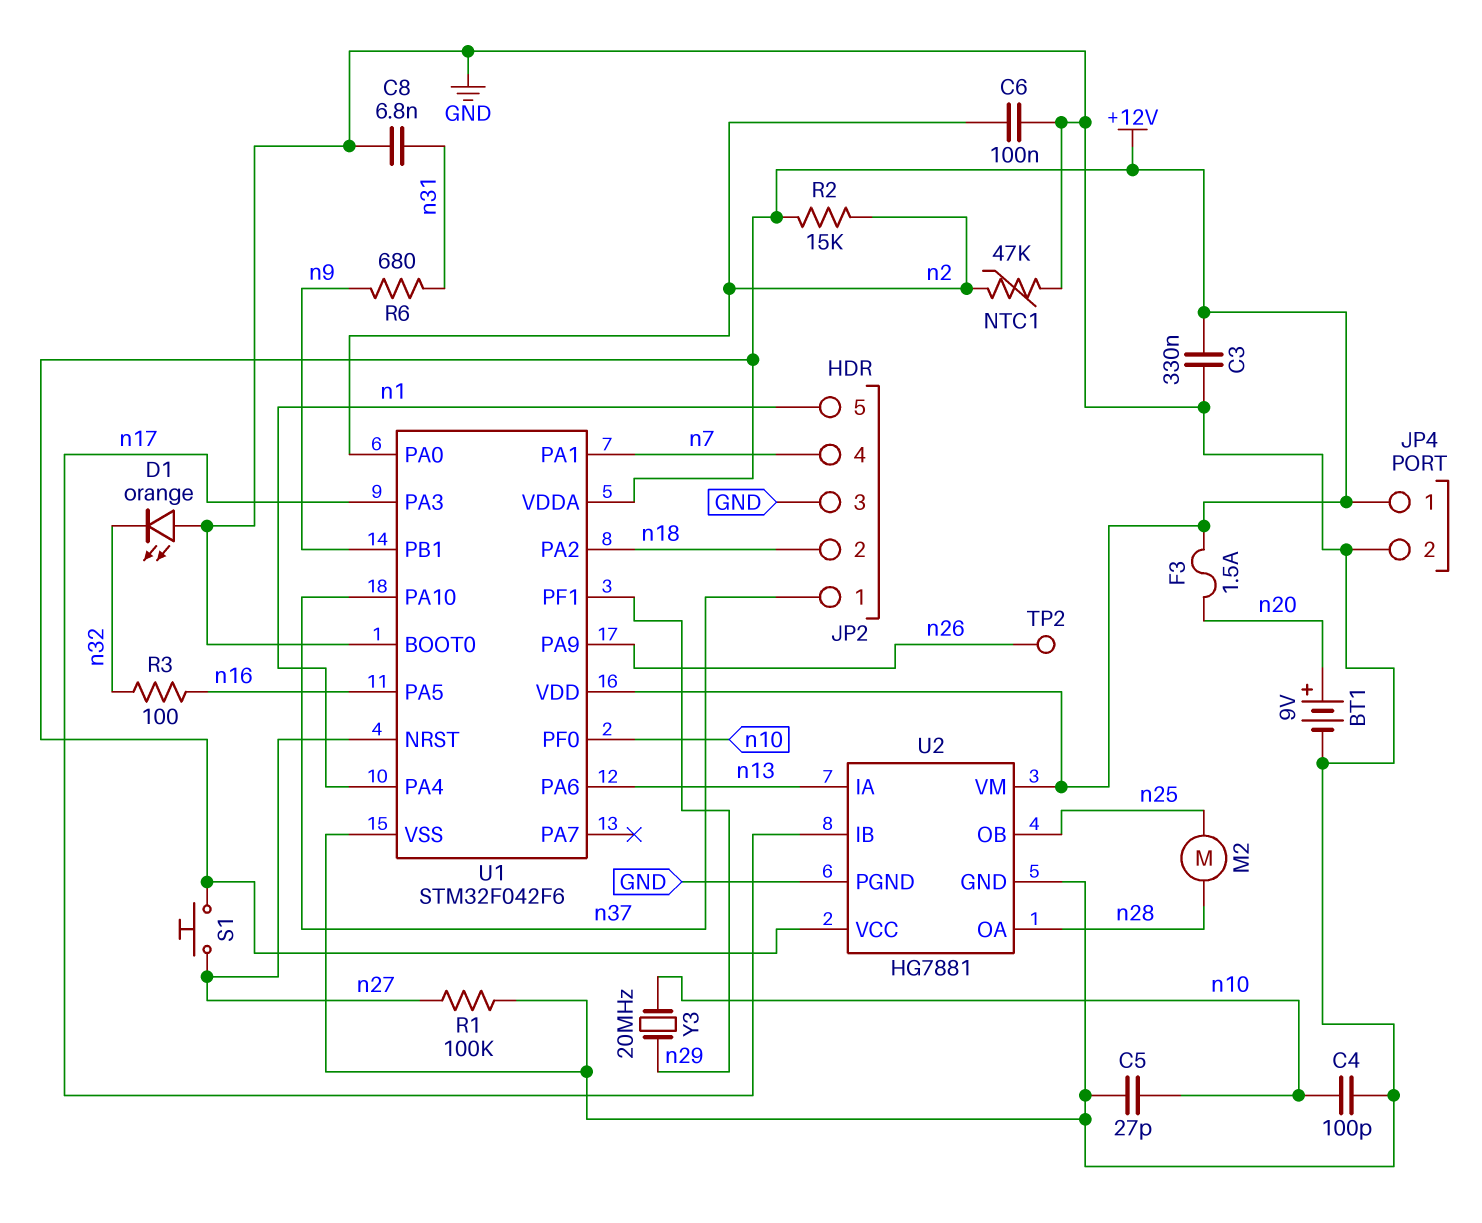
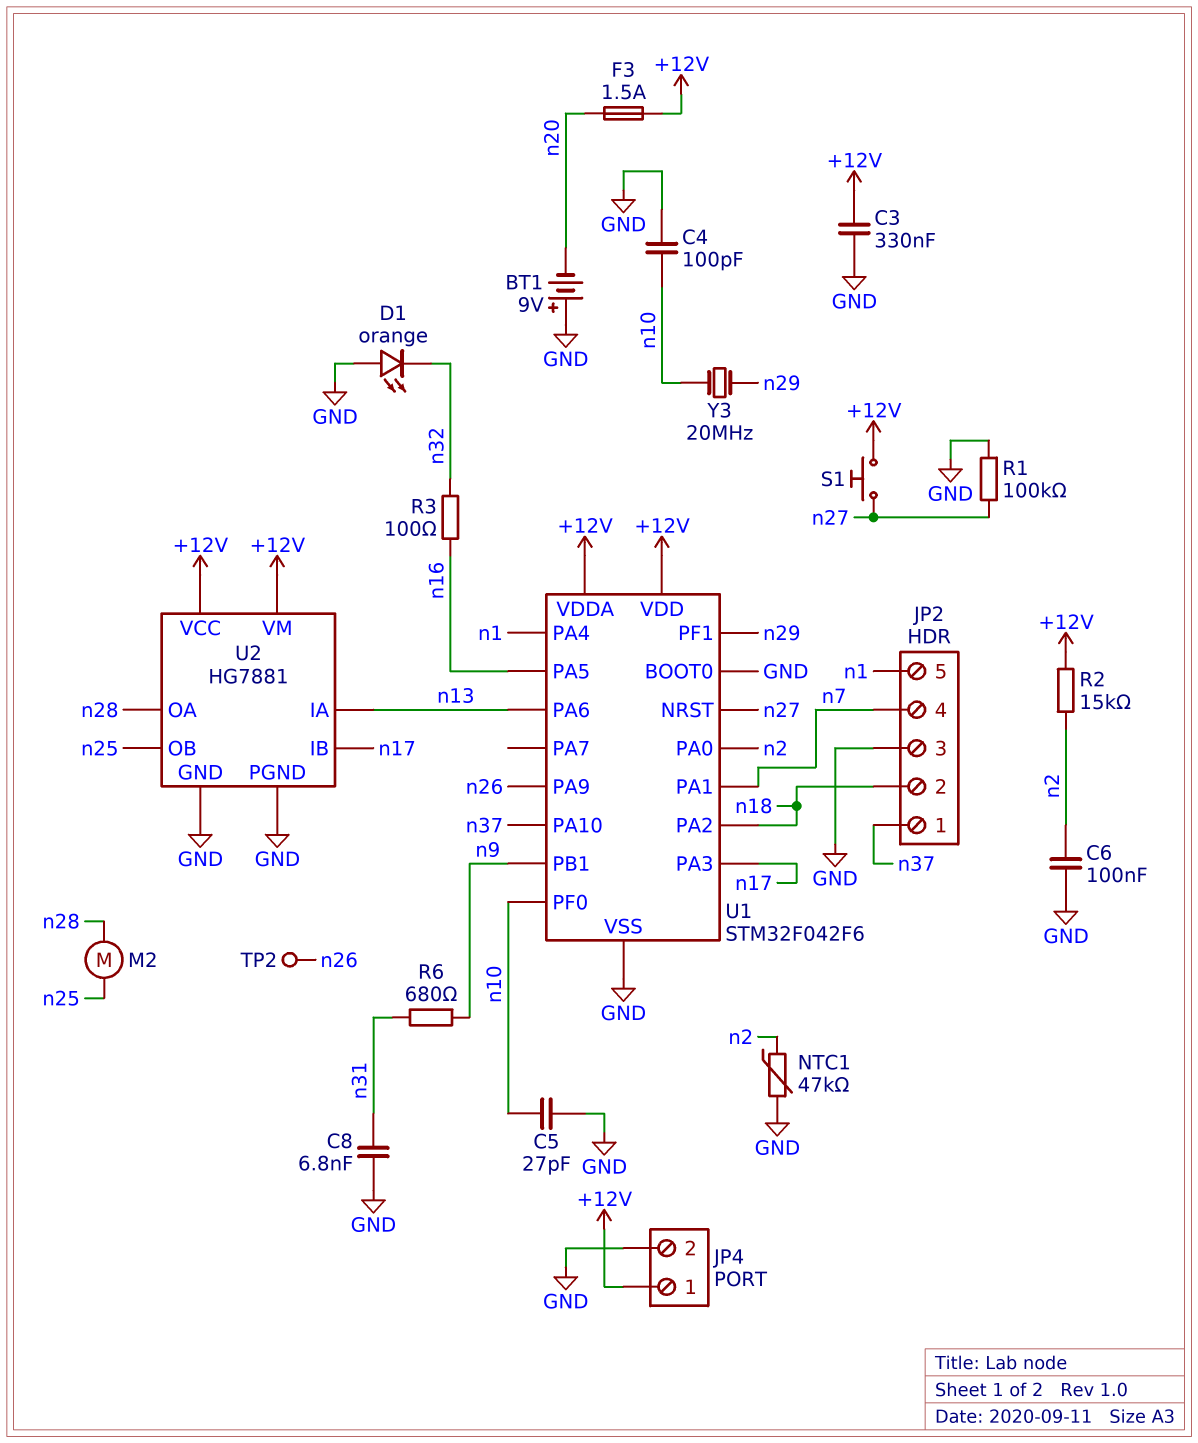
BT1: 9V (plus n20, minus GND) -> 9V (plus GND, minus n20)

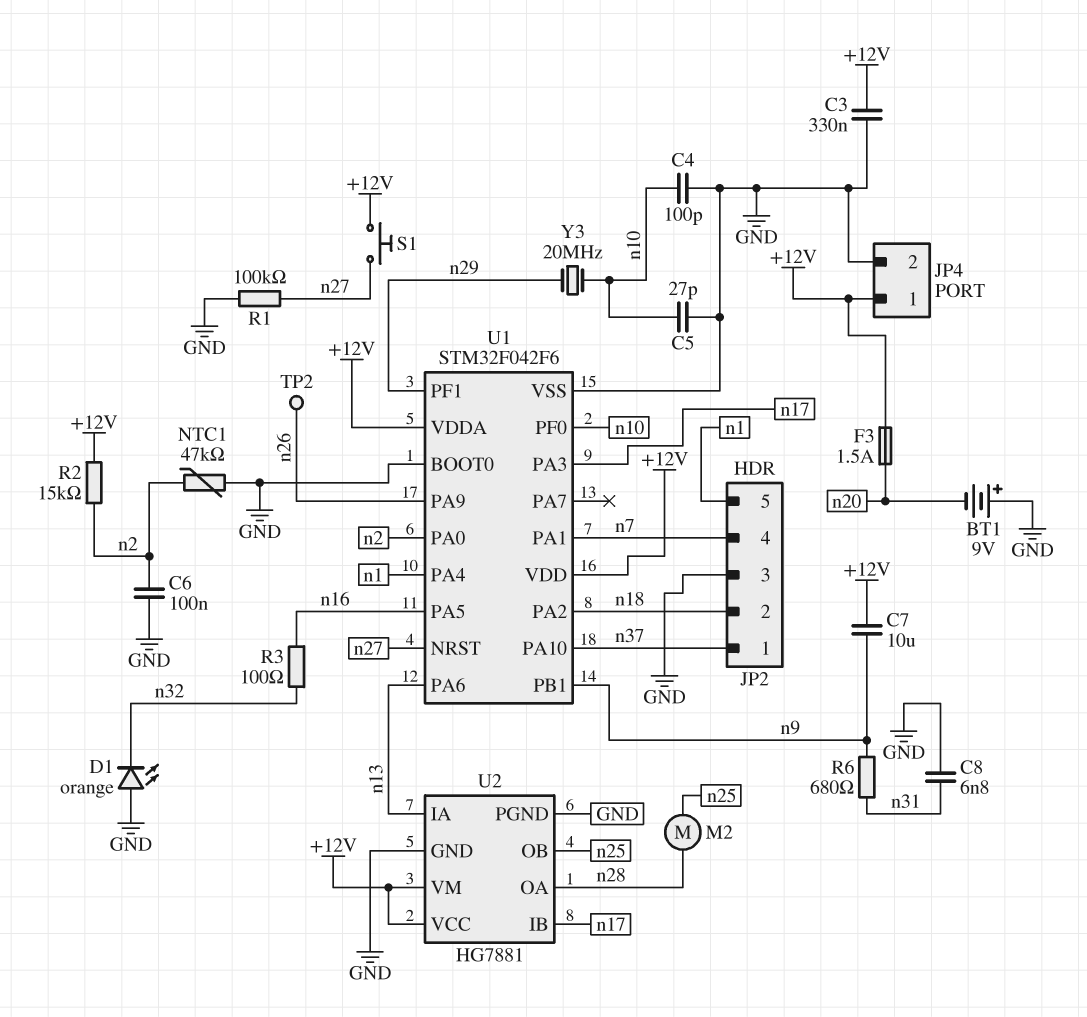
C7: none -> 10uF (+12V, n9)

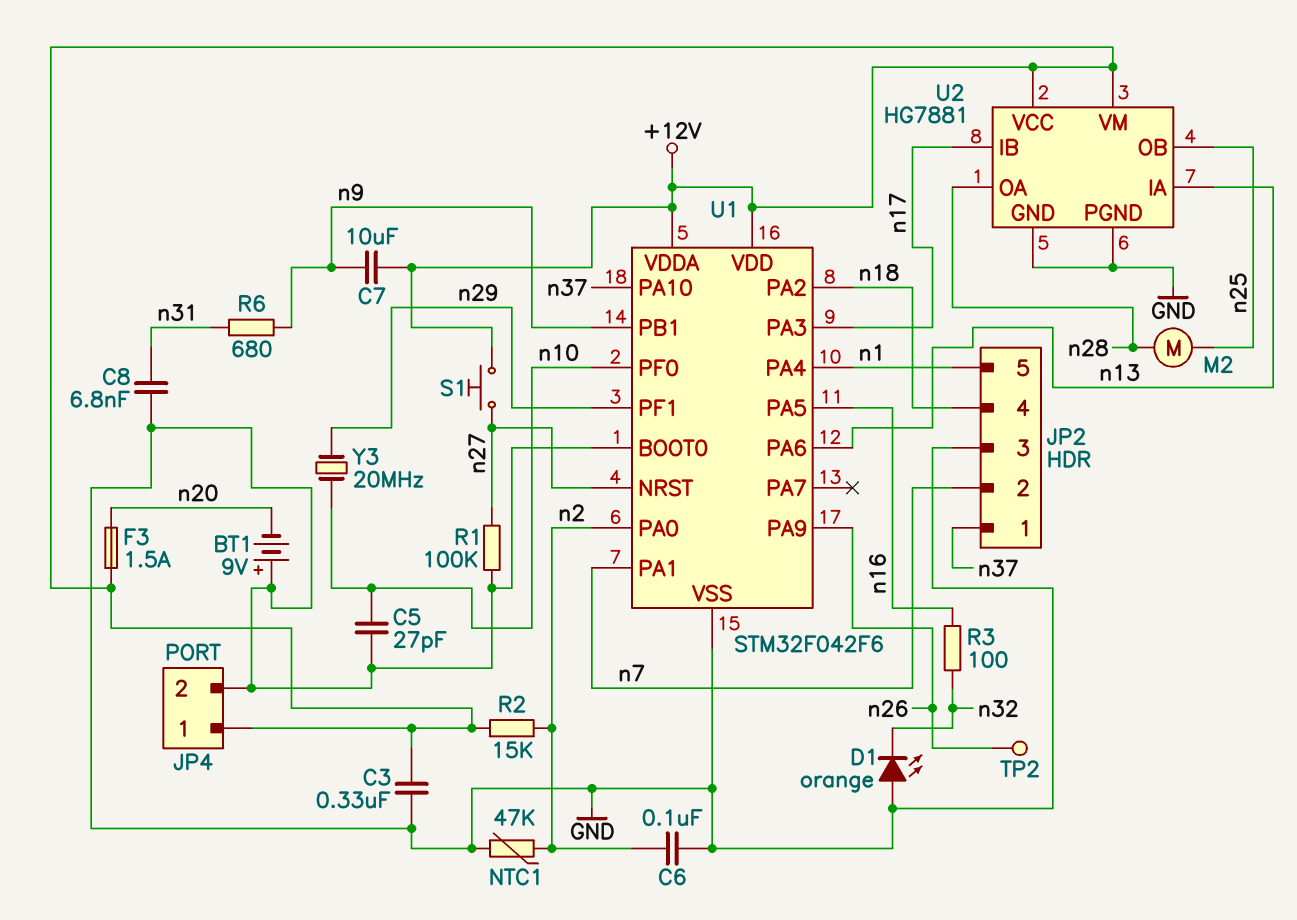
C4: 100pF (GND, n10) -> none
JP2 pin 2: n18 -> n7
JP2 pin 4: n7 -> n18

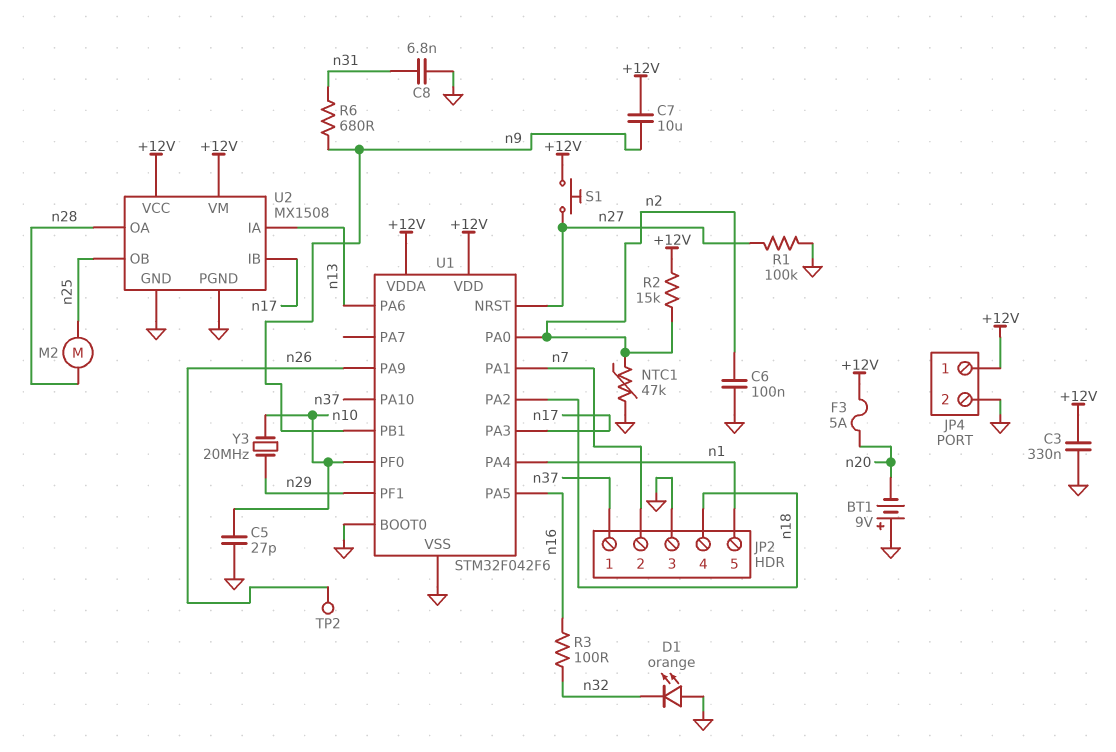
F3: 1.5A (+12V, n20) -> 5A (+12V, n20)
U2: HG7881 -> MX1508

